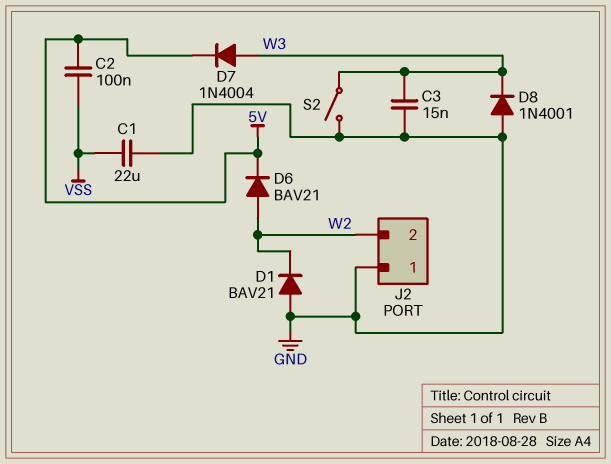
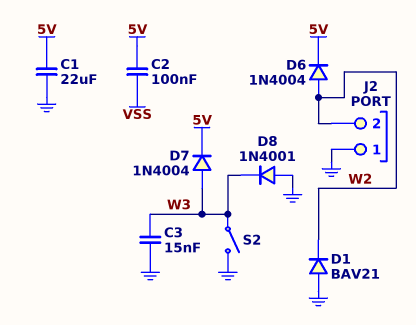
C1: 22uF (GND, VSS) -> 22uF (5V, GND)
D6: diode BAV21 (A W2, K 5V) -> diode 1N4004 (A W2, K 5V)

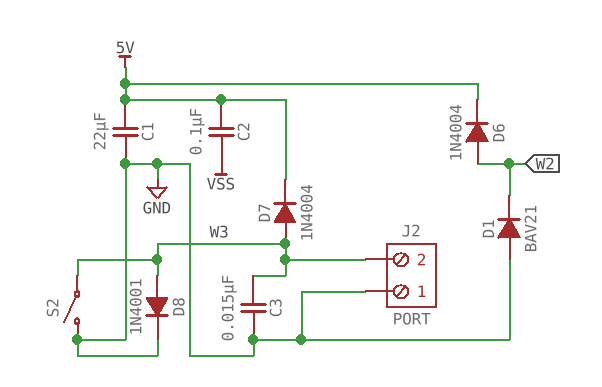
D8: diode 1N4001 (A GND, K W3) -> diode 1N4001 (A W3, K GND)
J2 pin 2: W2 -> W3

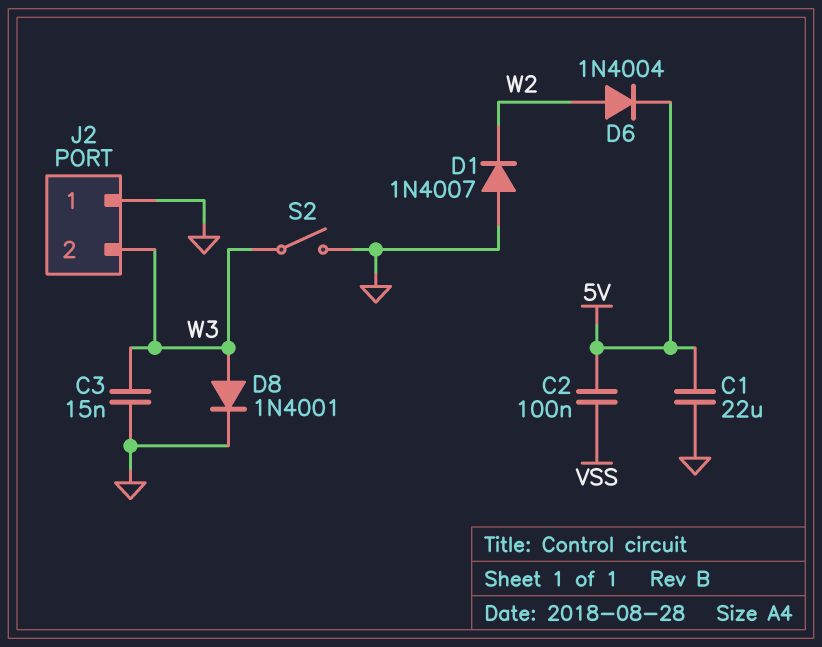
D1: diode BAV21 (A GND, K W2) -> diode 1N4007 (A GND, K W2)
D7: diode 1N4004 (A W3, K 5V) -> none

